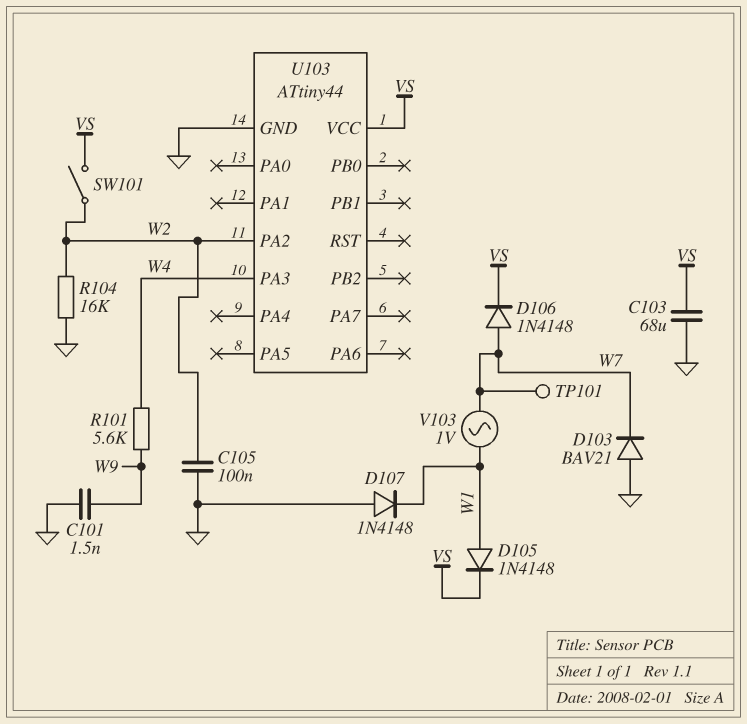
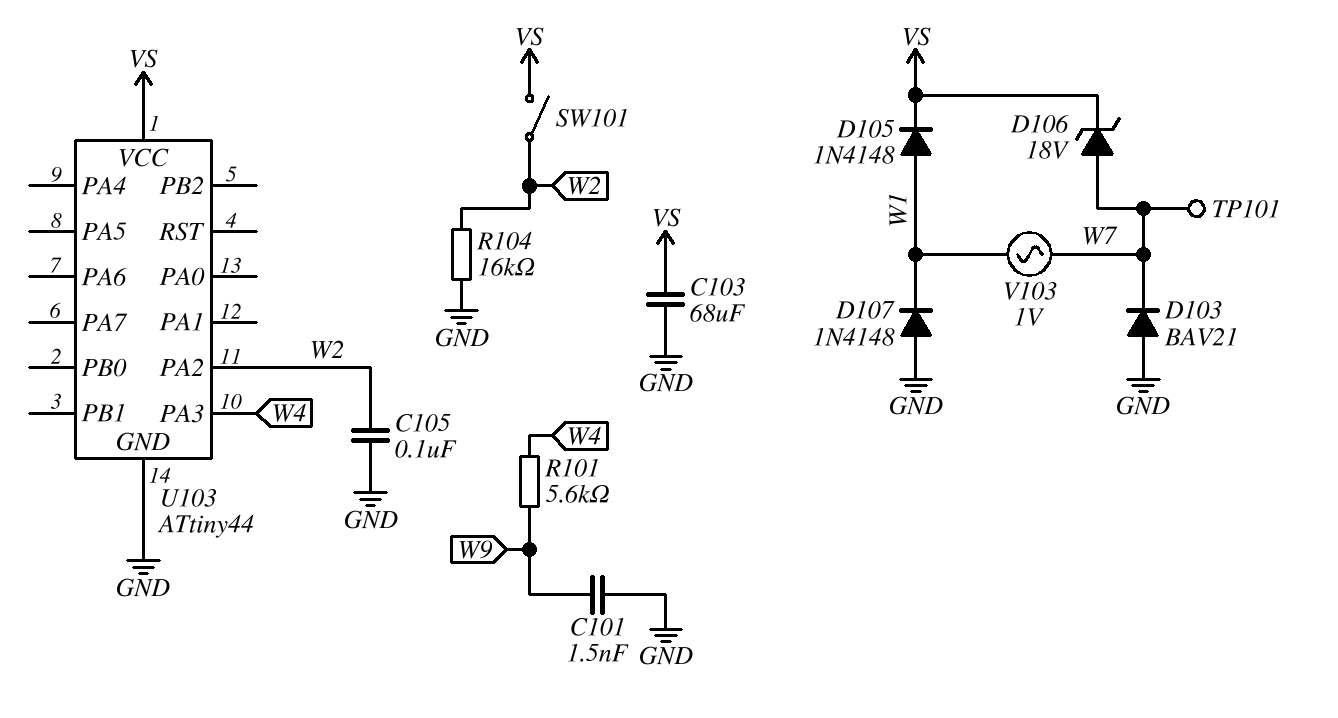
D106: diode 1N4148 (A W7, K VS) -> zener 18V (A W7, K VS)

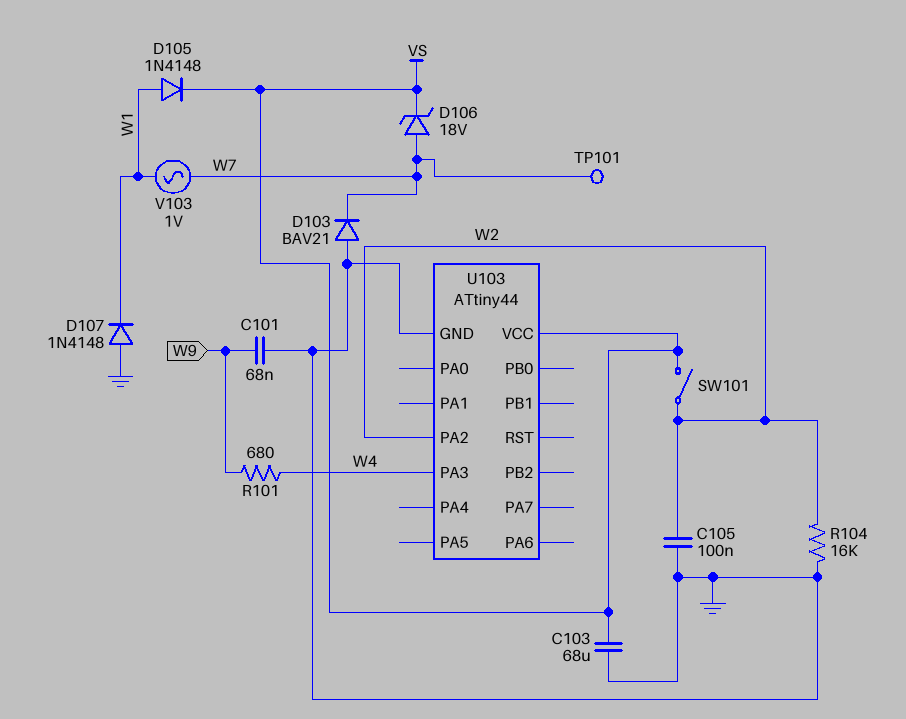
C101: 1.5nF (GND, W9) -> 68nF (GND, W9)
R101: 5.6k (W4, W9) -> 680 (W4, W9)

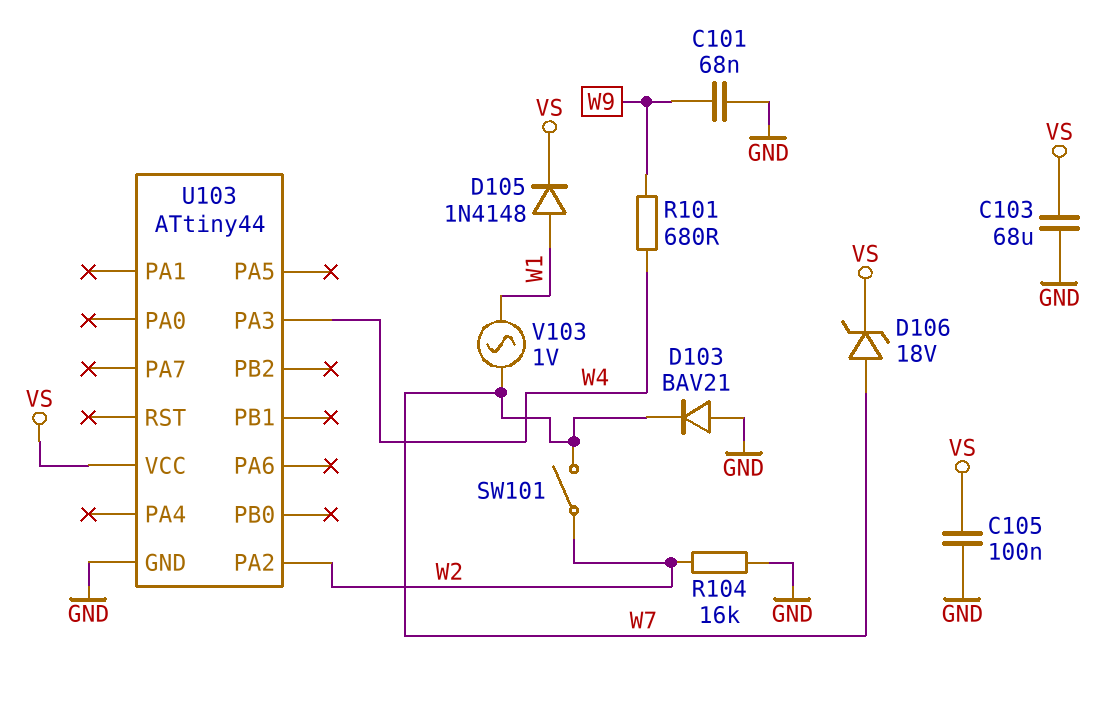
C105: 100nF (GND, W2) -> 100nF (GND, VS)
D107: diode 1N4148 (A GND, K W1) -> none
SW101: switch (VS, W2) -> switch (W2, W7)
TP101: test point (W7) -> none

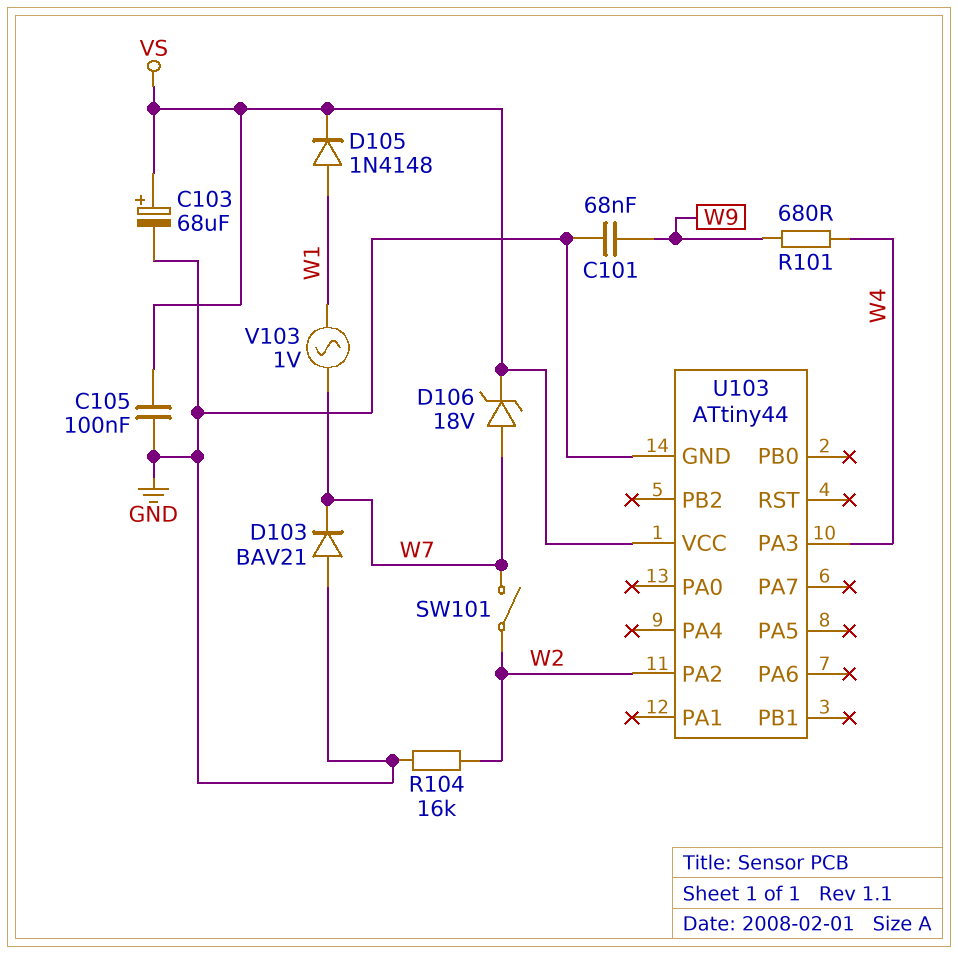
C103: 68uF (GND, VS) -> 68uF (plus VS, minus GND)

